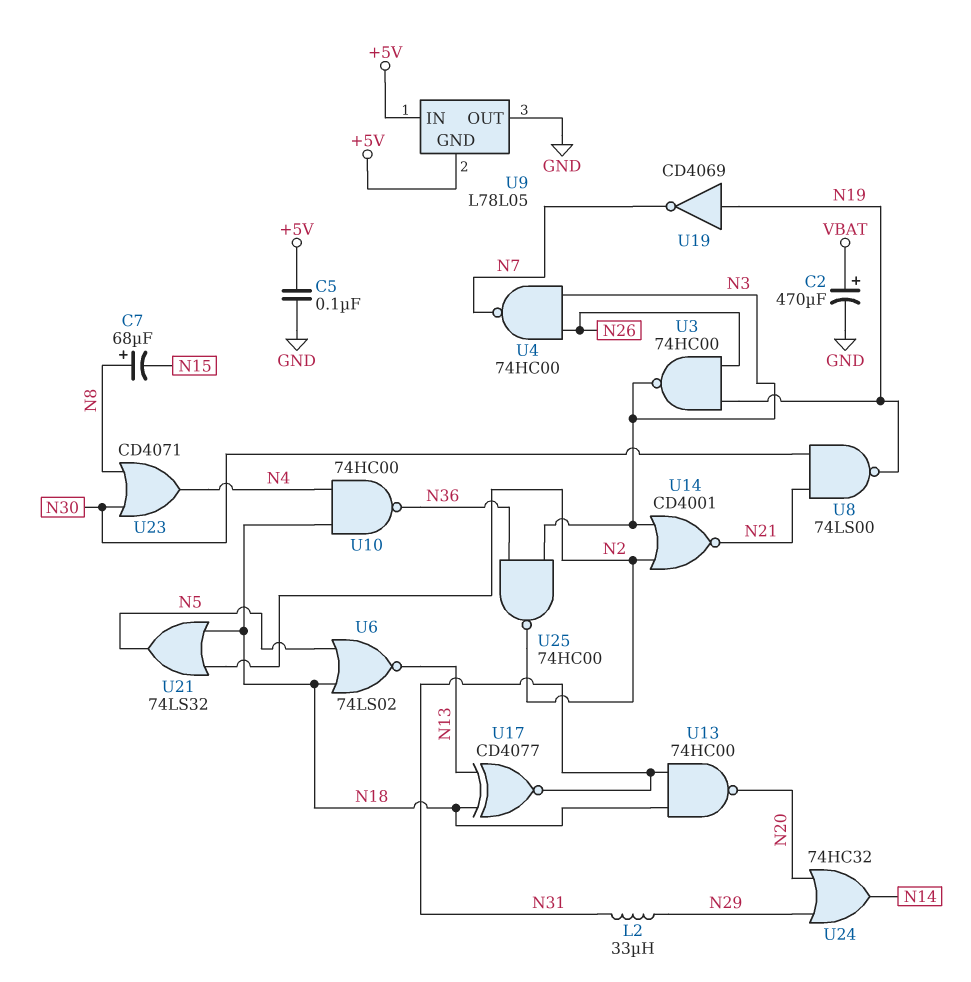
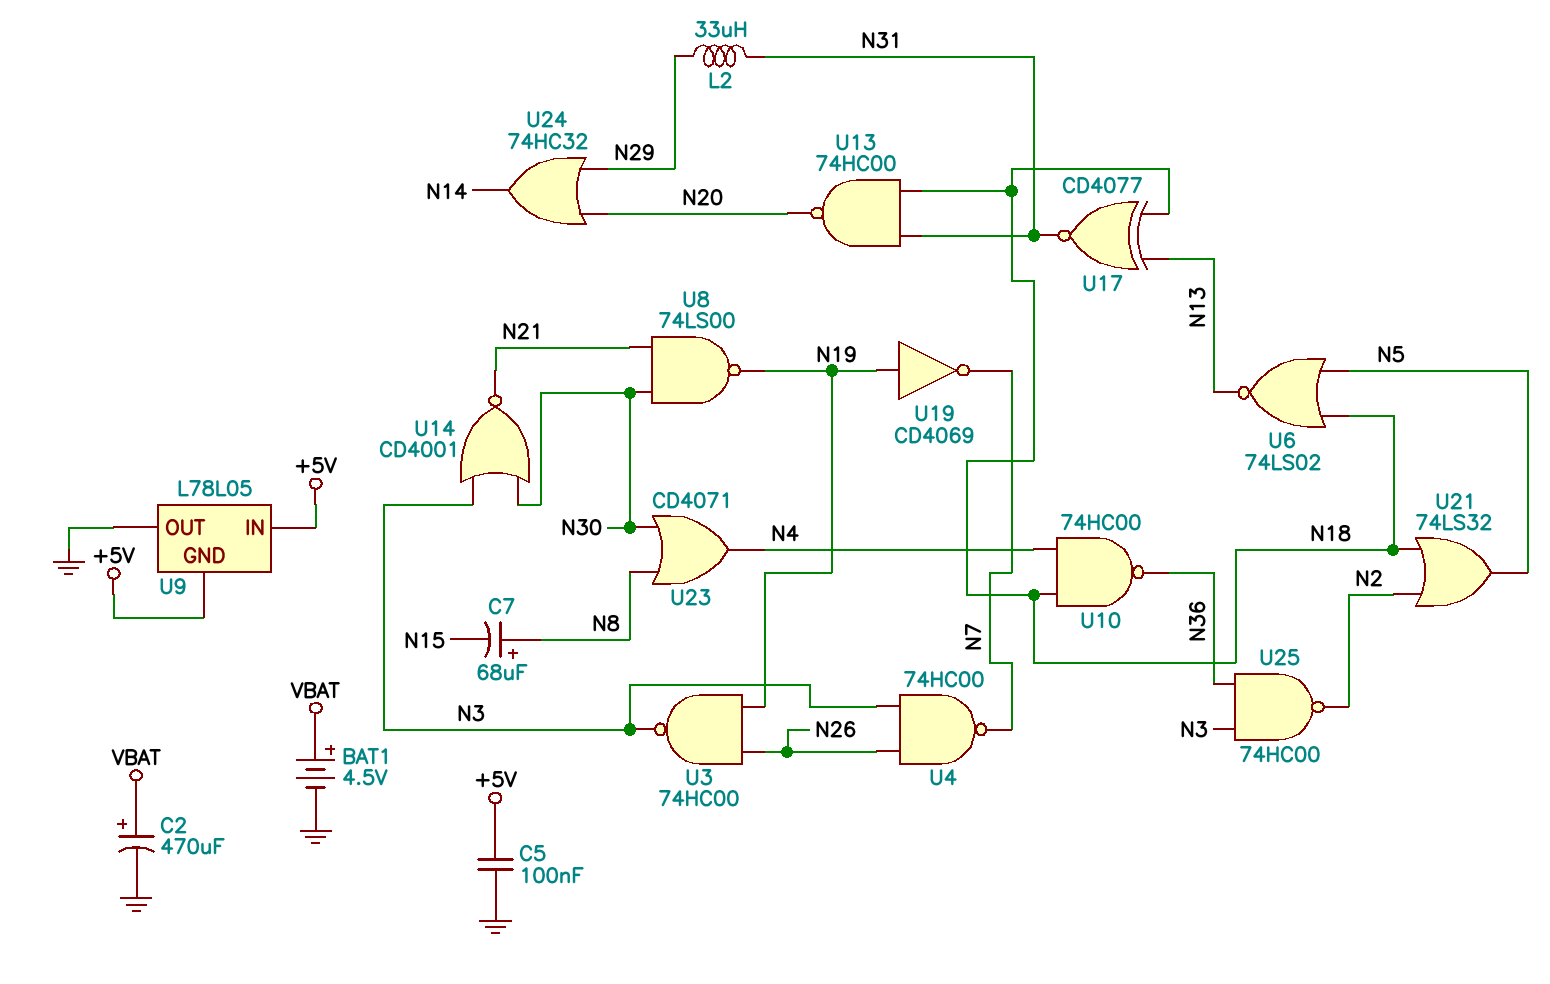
BAT1: none -> 4.5V (plus VBAT, minus GND)
U14: NOR CD4001 (in N2, in N3, out N21) -> NOR CD4001 (in N3, in N30, out N21)

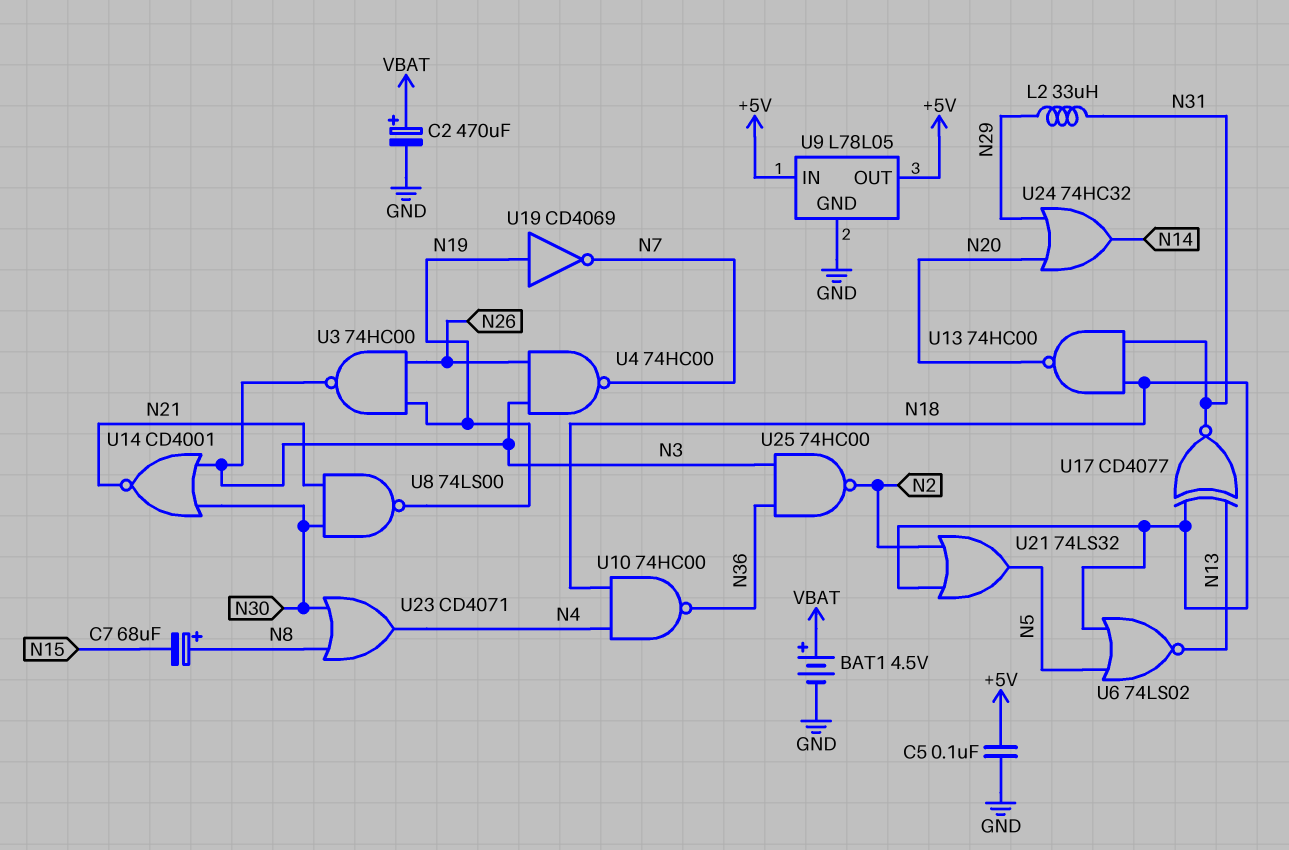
U9 pin GND: +5V -> GND
U9 pin OUT: GND -> +5V

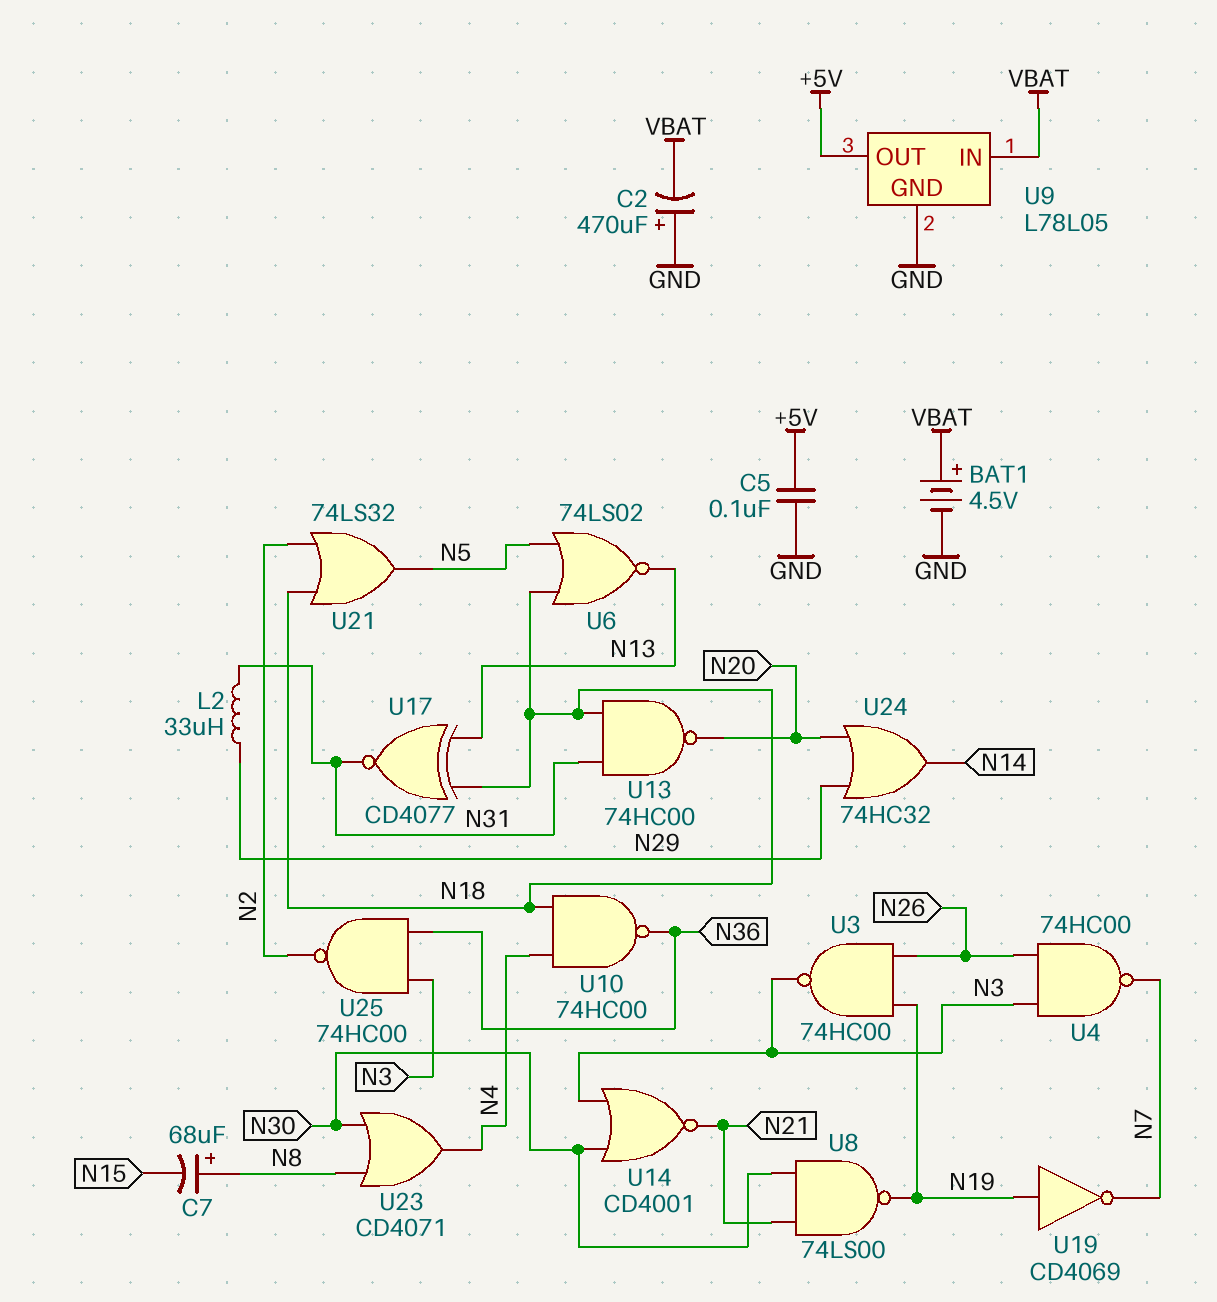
C2: 470uF (plus VBAT, minus GND) -> 470uF (plus GND, minus VBAT)
U9 pin IN: +5V -> VBAT

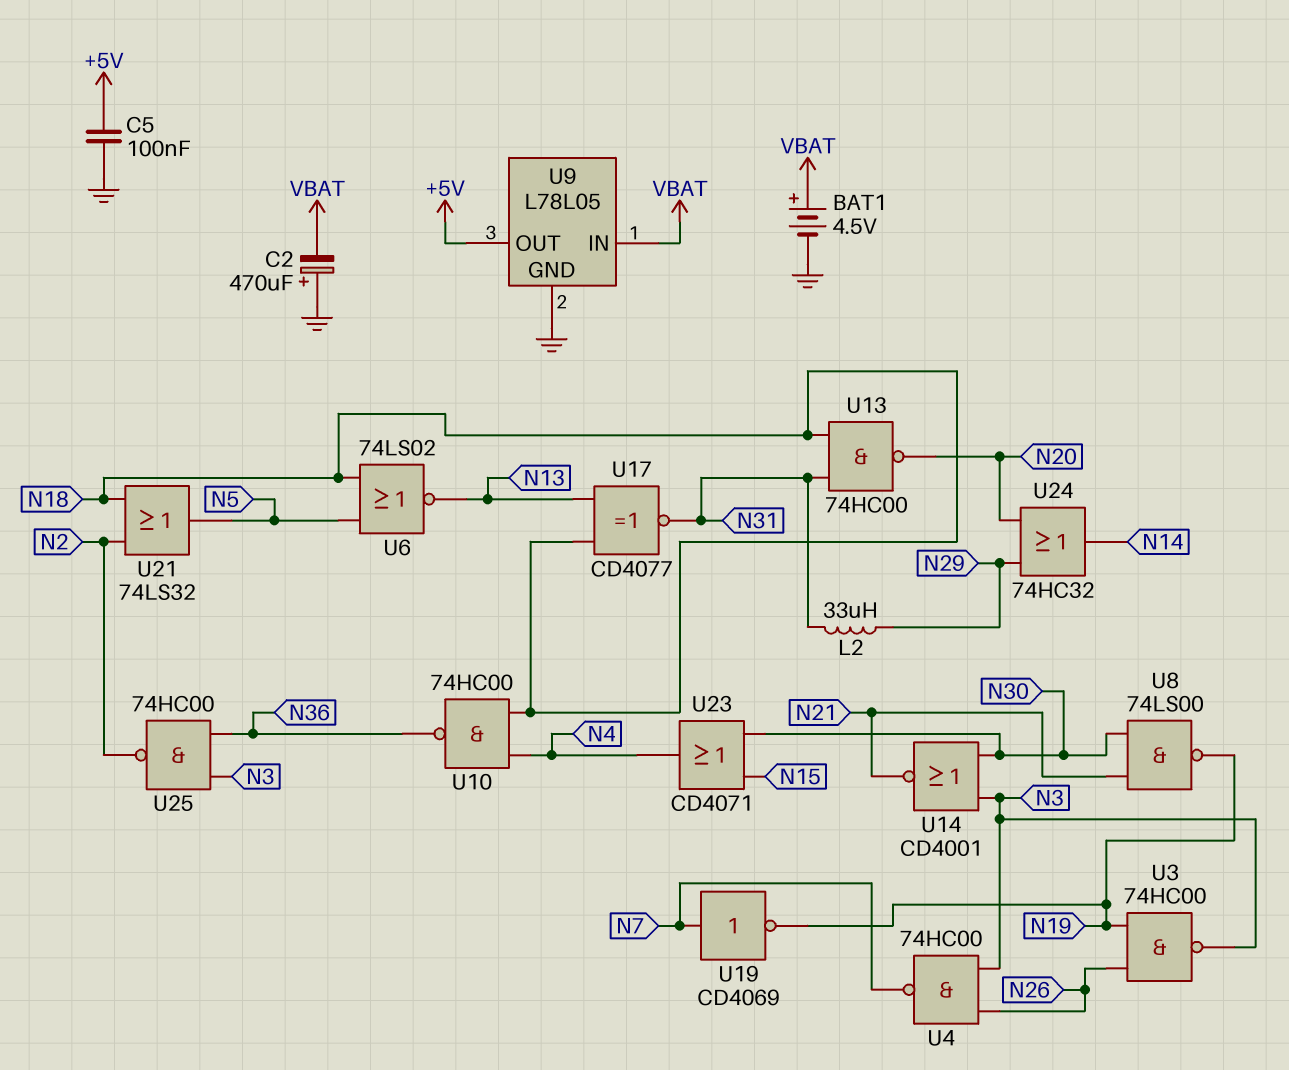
C7: 68uF (plus N8, minus N15) -> none
U19: NOT CD4069 (in N19, out N7) -> NOT CD4069 (in N7, out N19)
U23: OR CD4071 (in N8, in N30, out N4) -> OR CD4071 (in N15, in N30, out N4)

